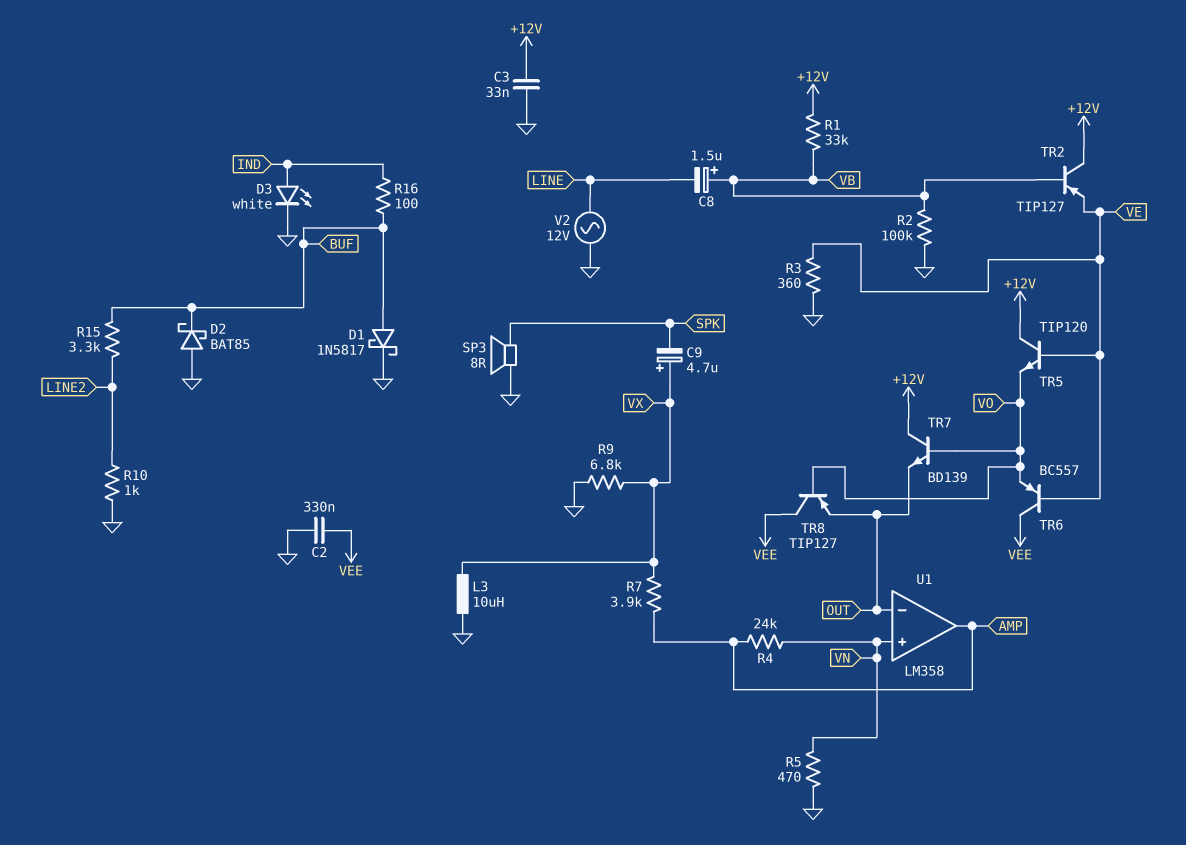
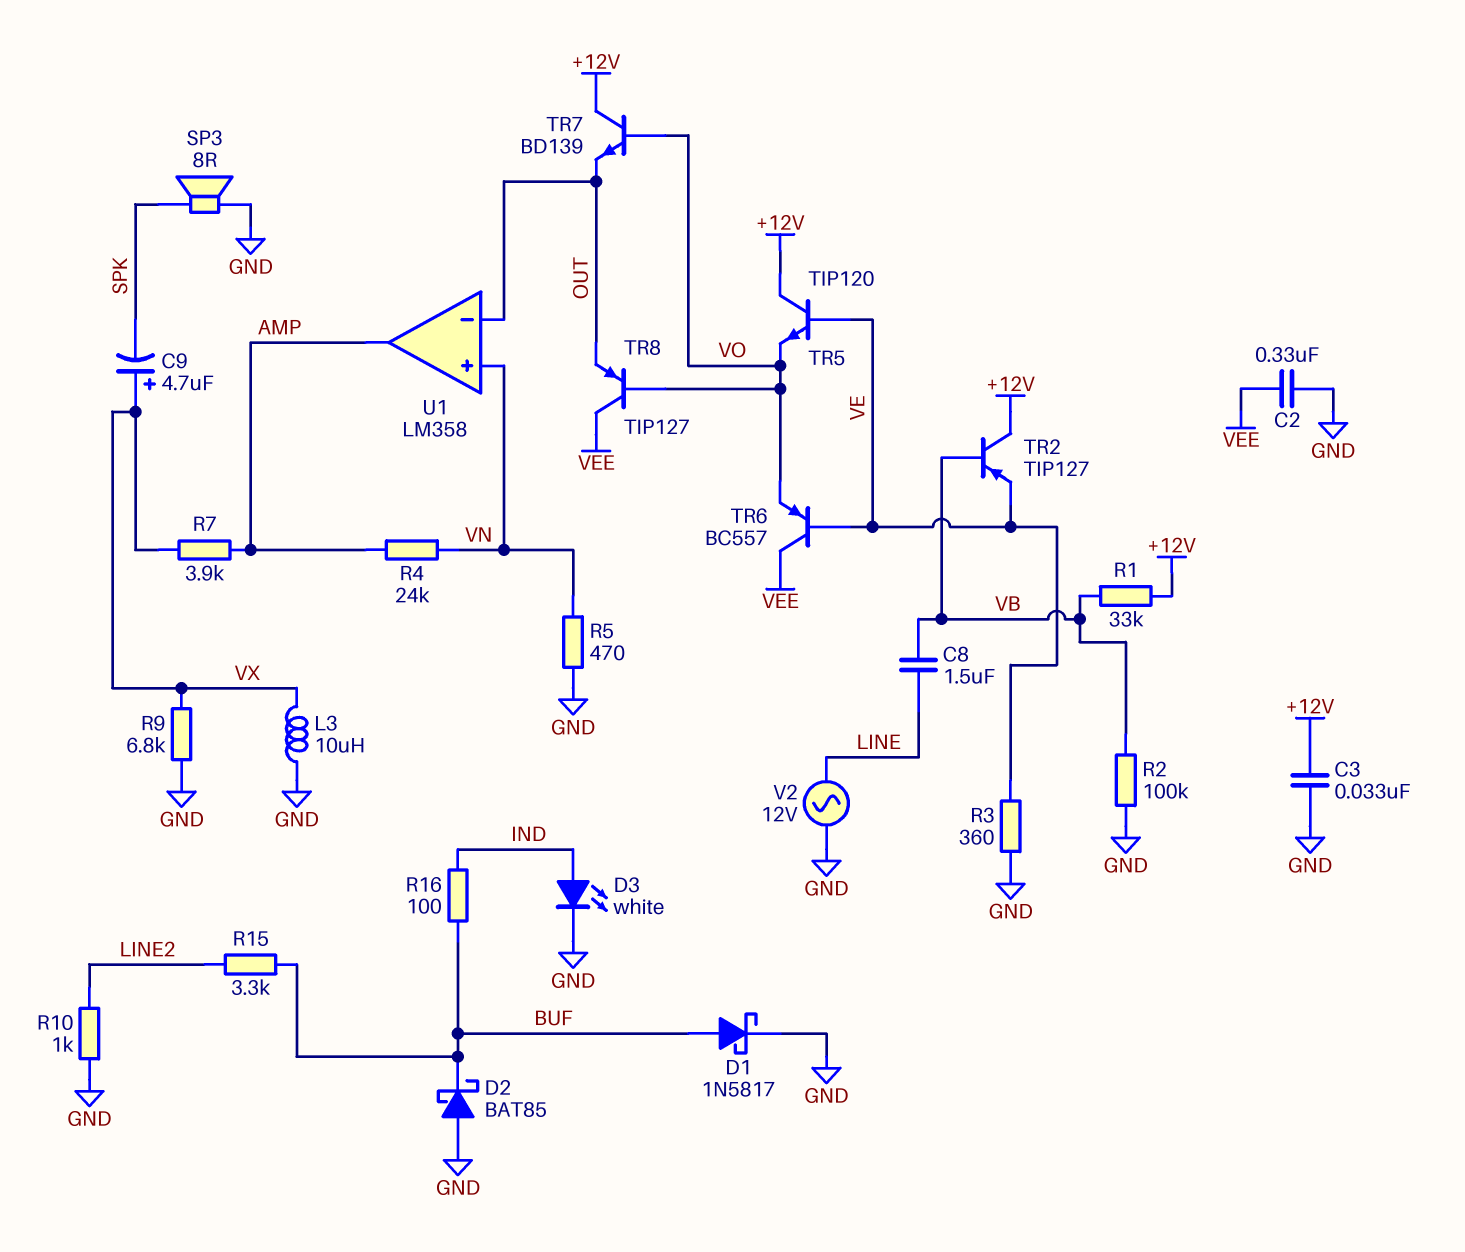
C8: 1.5uF (plus VB, minus LINE) -> 1.5uF (LINE, VB)

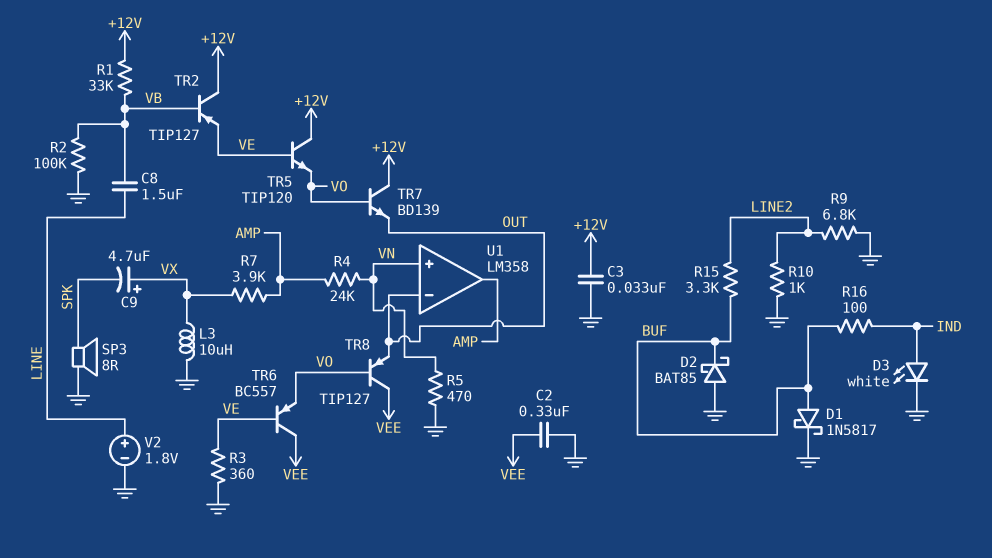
R9: 6.8k (GND, VX) -> 6.8k (GND, LINE2)
V2: AC 12V (GND, LINE) -> 1.8V (plus LINE, minus GND)

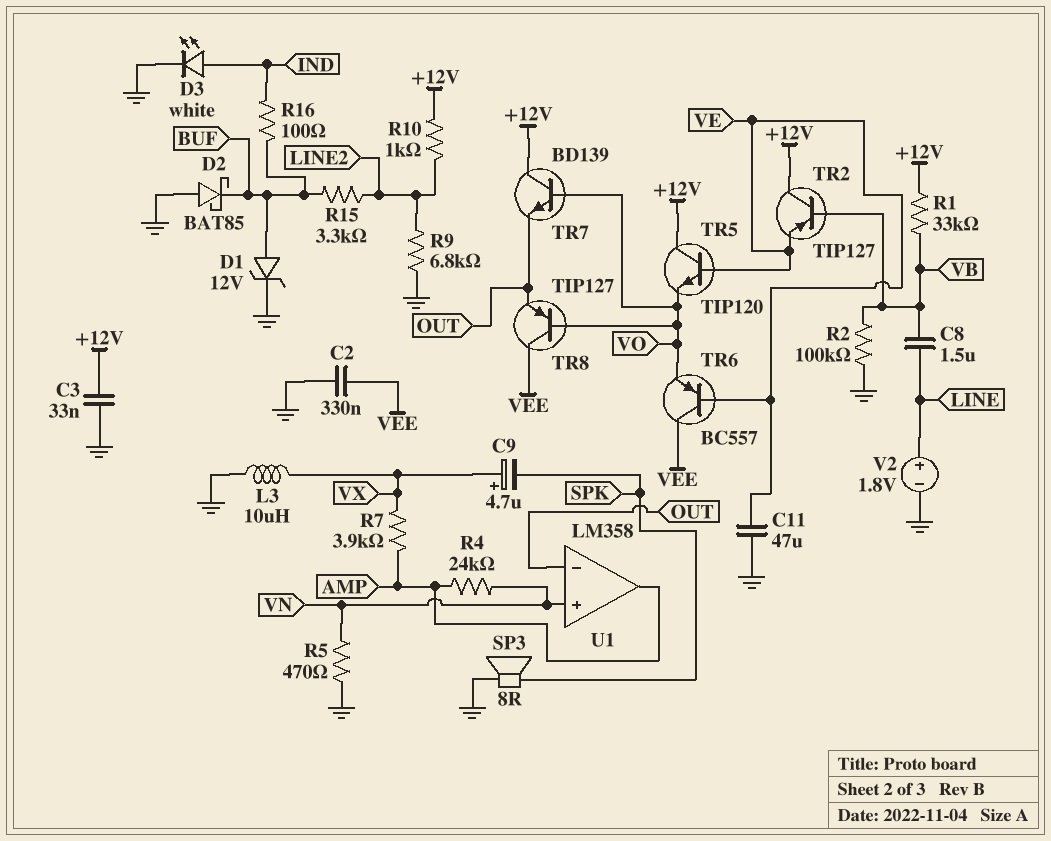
C11: none -> 47uF (GND, VE)
D1: schottky 1N5817 (A BUF, K GND) -> zener 12V (A BUF, K GND)
R3: 360 (GND, VE) -> none
R10: 1k (GND, LINE2) -> 1k (+12V, LINE2)

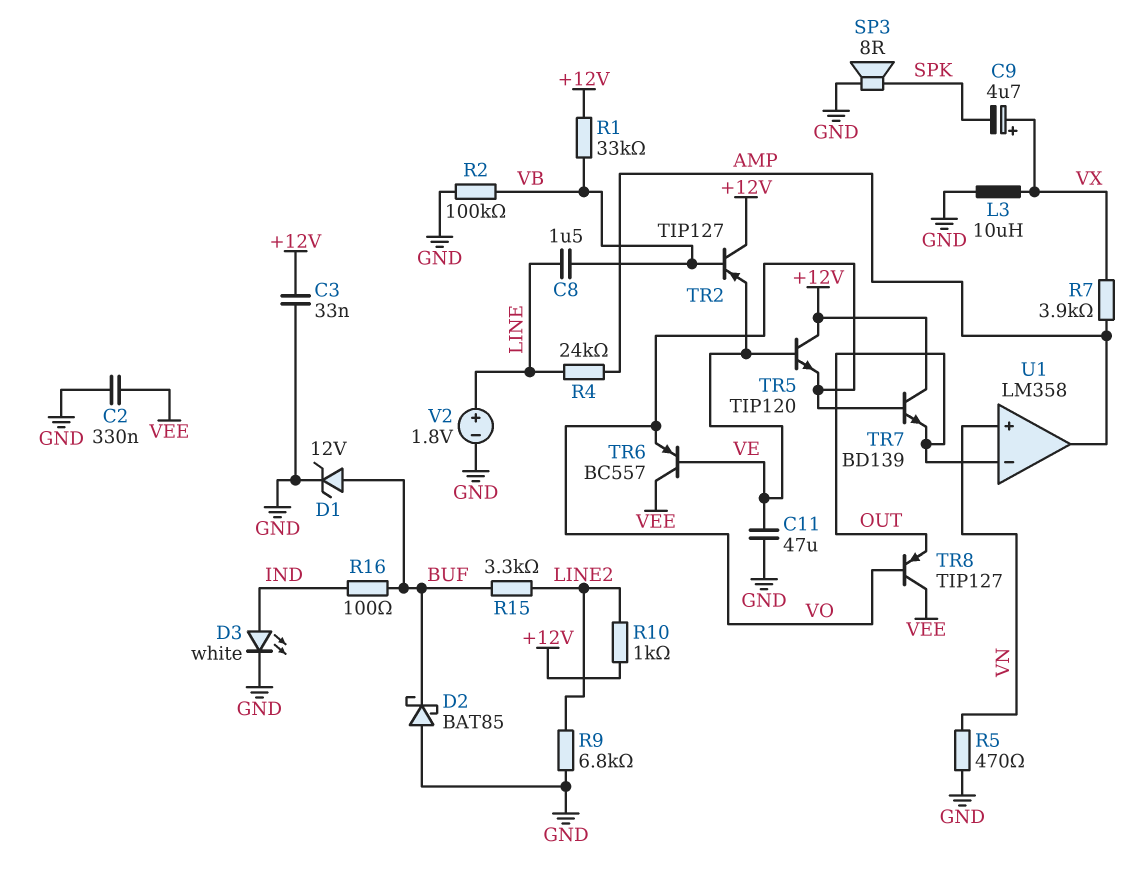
R4: 24k (AMP, VN) -> 24k (AMP, LINE)

